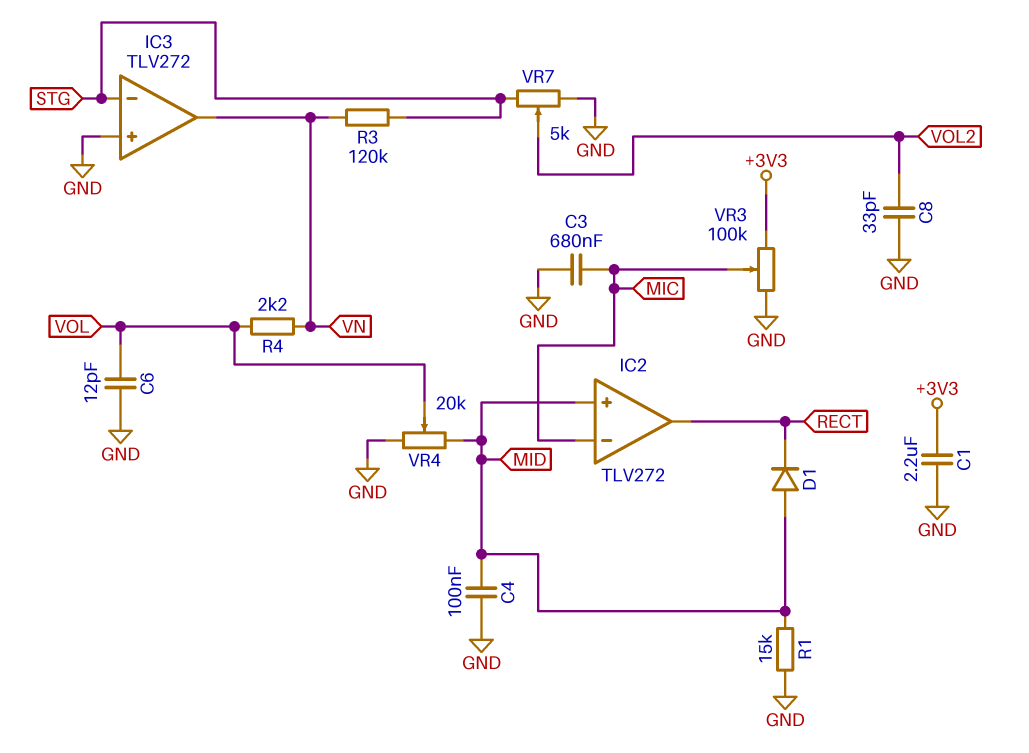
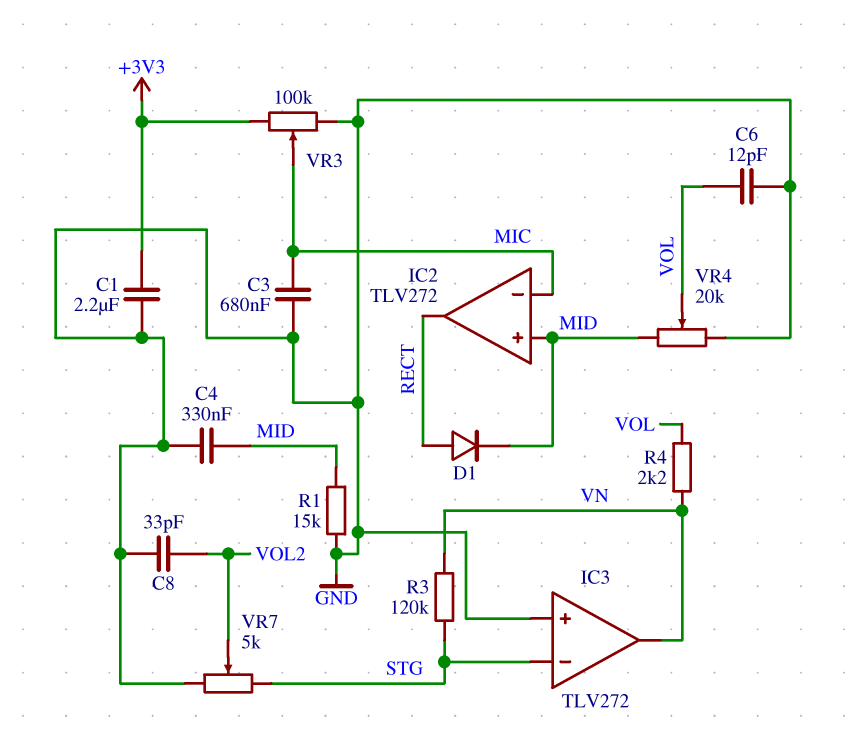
C4: 100nF (GND, MID) -> 330nF (GND, MID)
D1: diode (A MID, K RECT) -> diode (A RECT, K MID)

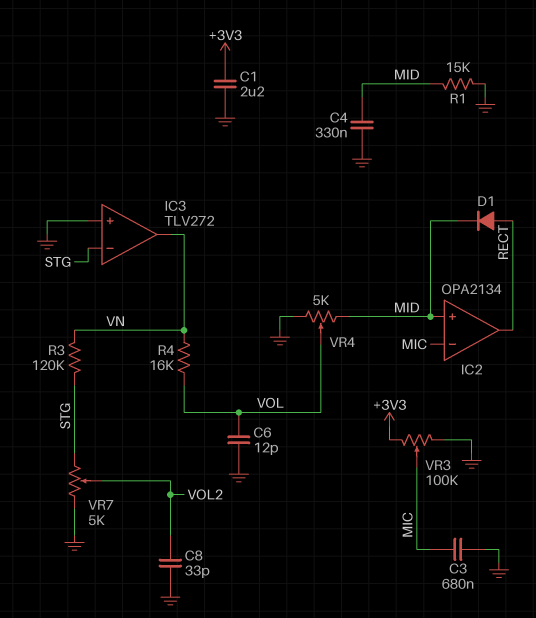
IC2: TLV272 -> OPA2134
R4: 2.2k (VN, VOL) -> 16k (VN, VOL)
VR4: 20k (GND, MID, wiper VOL) -> 5k (GND, MID, wiper VOL)

